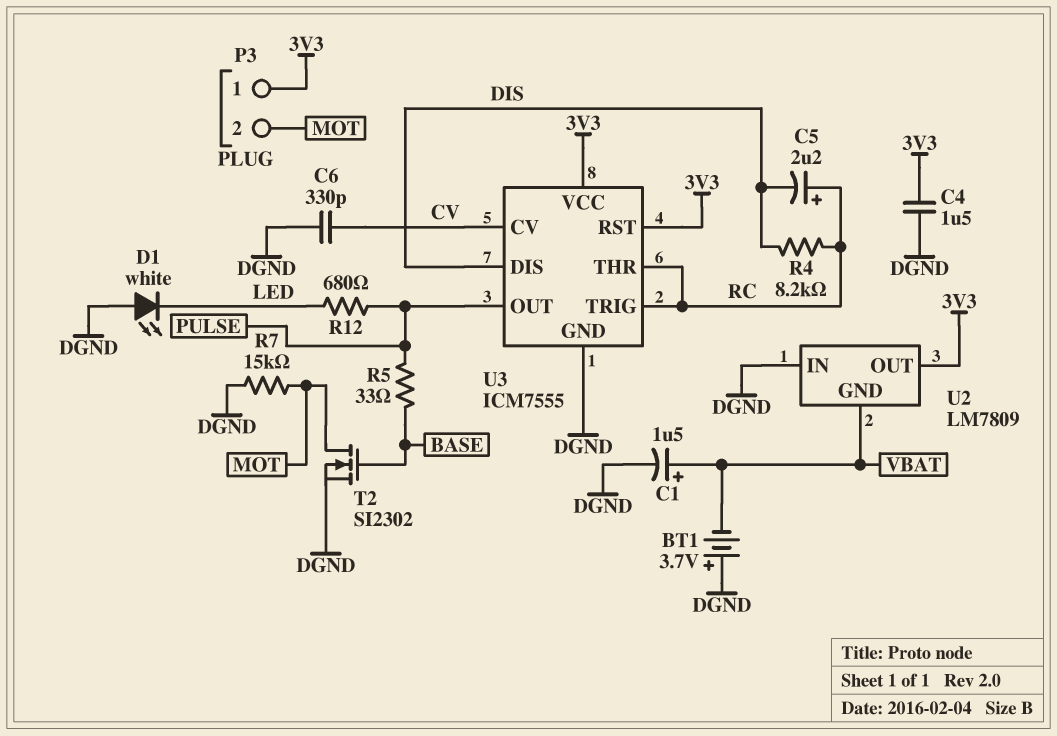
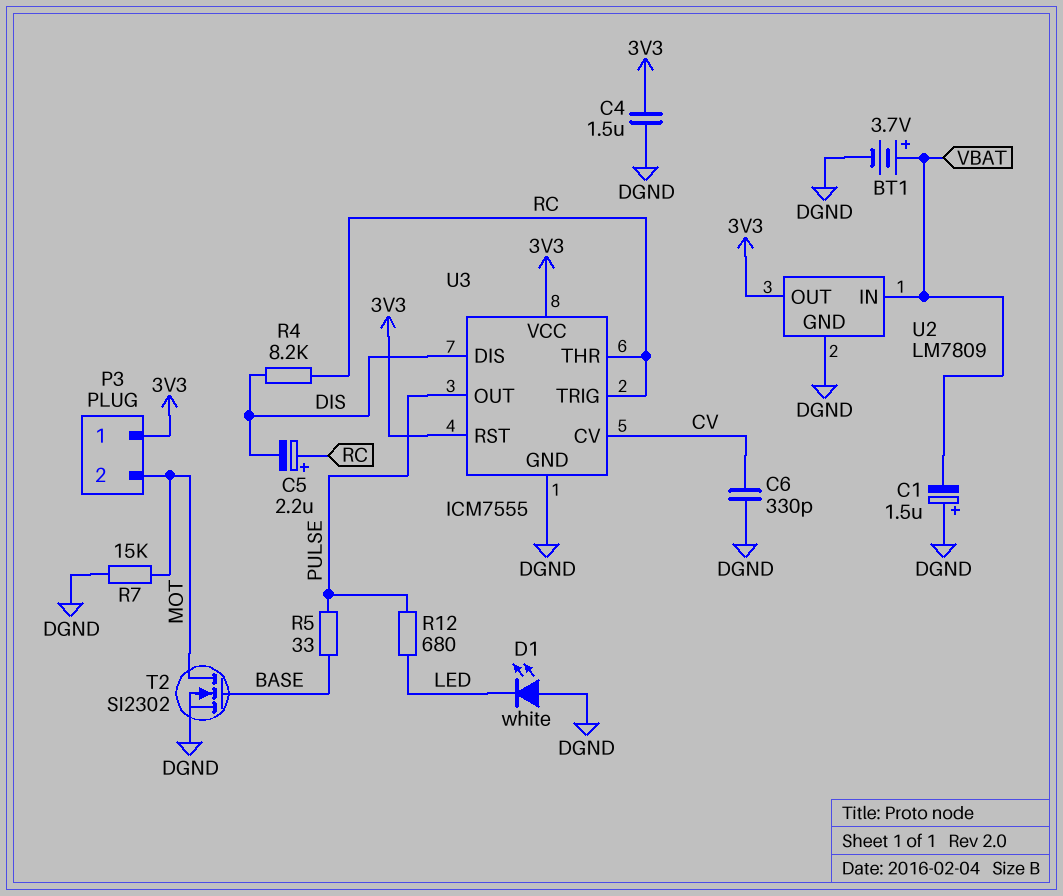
BT1: 3.7V (plus DGND, minus VBAT) -> 3.7V (plus VBAT, minus DGND)
C1: 1.5uF (plus VBAT, minus DGND) -> 1.5uF (plus DGND, minus VBAT)
U2 pin GND: VBAT -> DGND
U2 pin IN: DGND -> VBAT

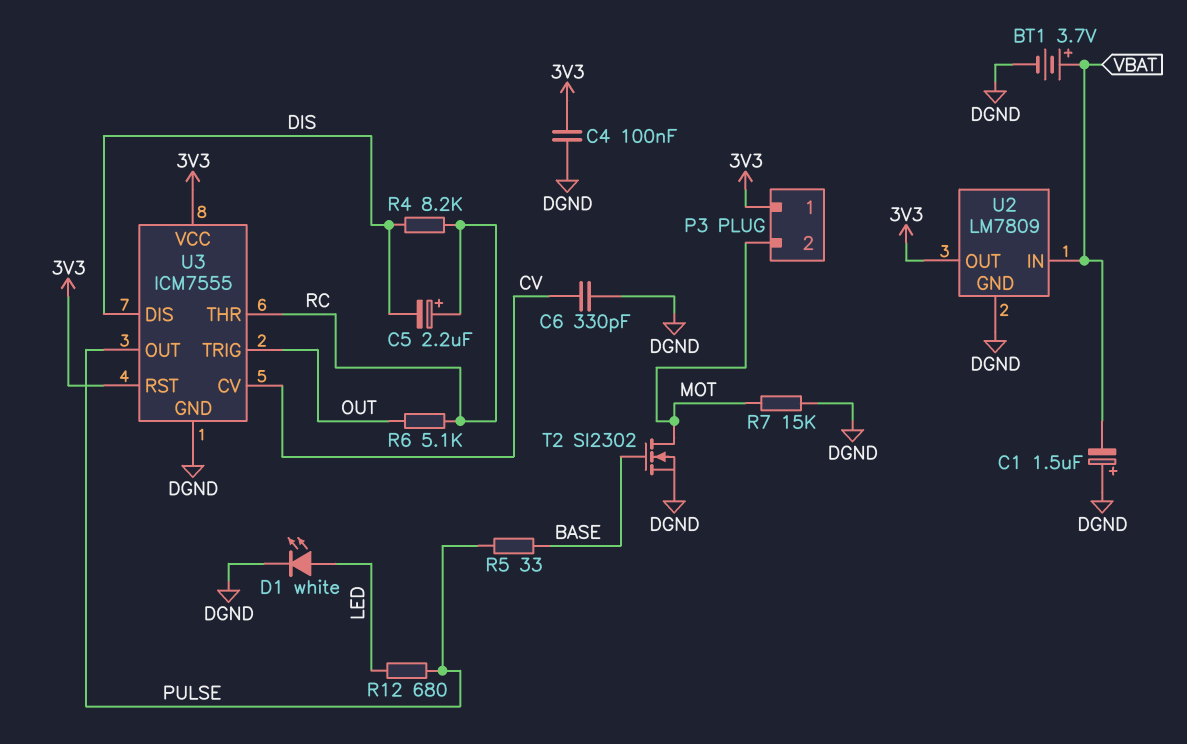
C4: 1.5uF (3V3, DGND) -> 100nF (3V3, DGND)
D1: LED white (A DGND, K LED) -> LED white (A LED, K DGND)
R6: none -> 5.1k (OUT, RC)
U3 pin TRIG: RC -> OUT

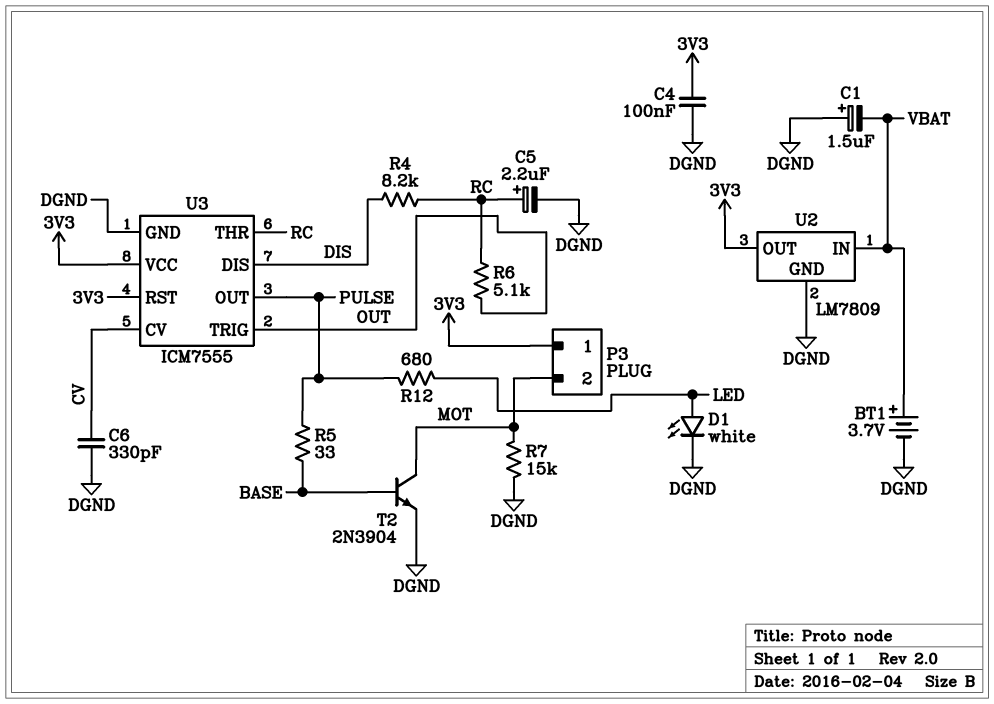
C5: 2.2uF (plus RC, minus DIS) -> 2.2uF (plus RC, minus DGND)
T2: NMOS SI2302 (G BASE, D MOT, S DGND) -> NPN 2N3904 (B BASE, C MOT, E DGND)

